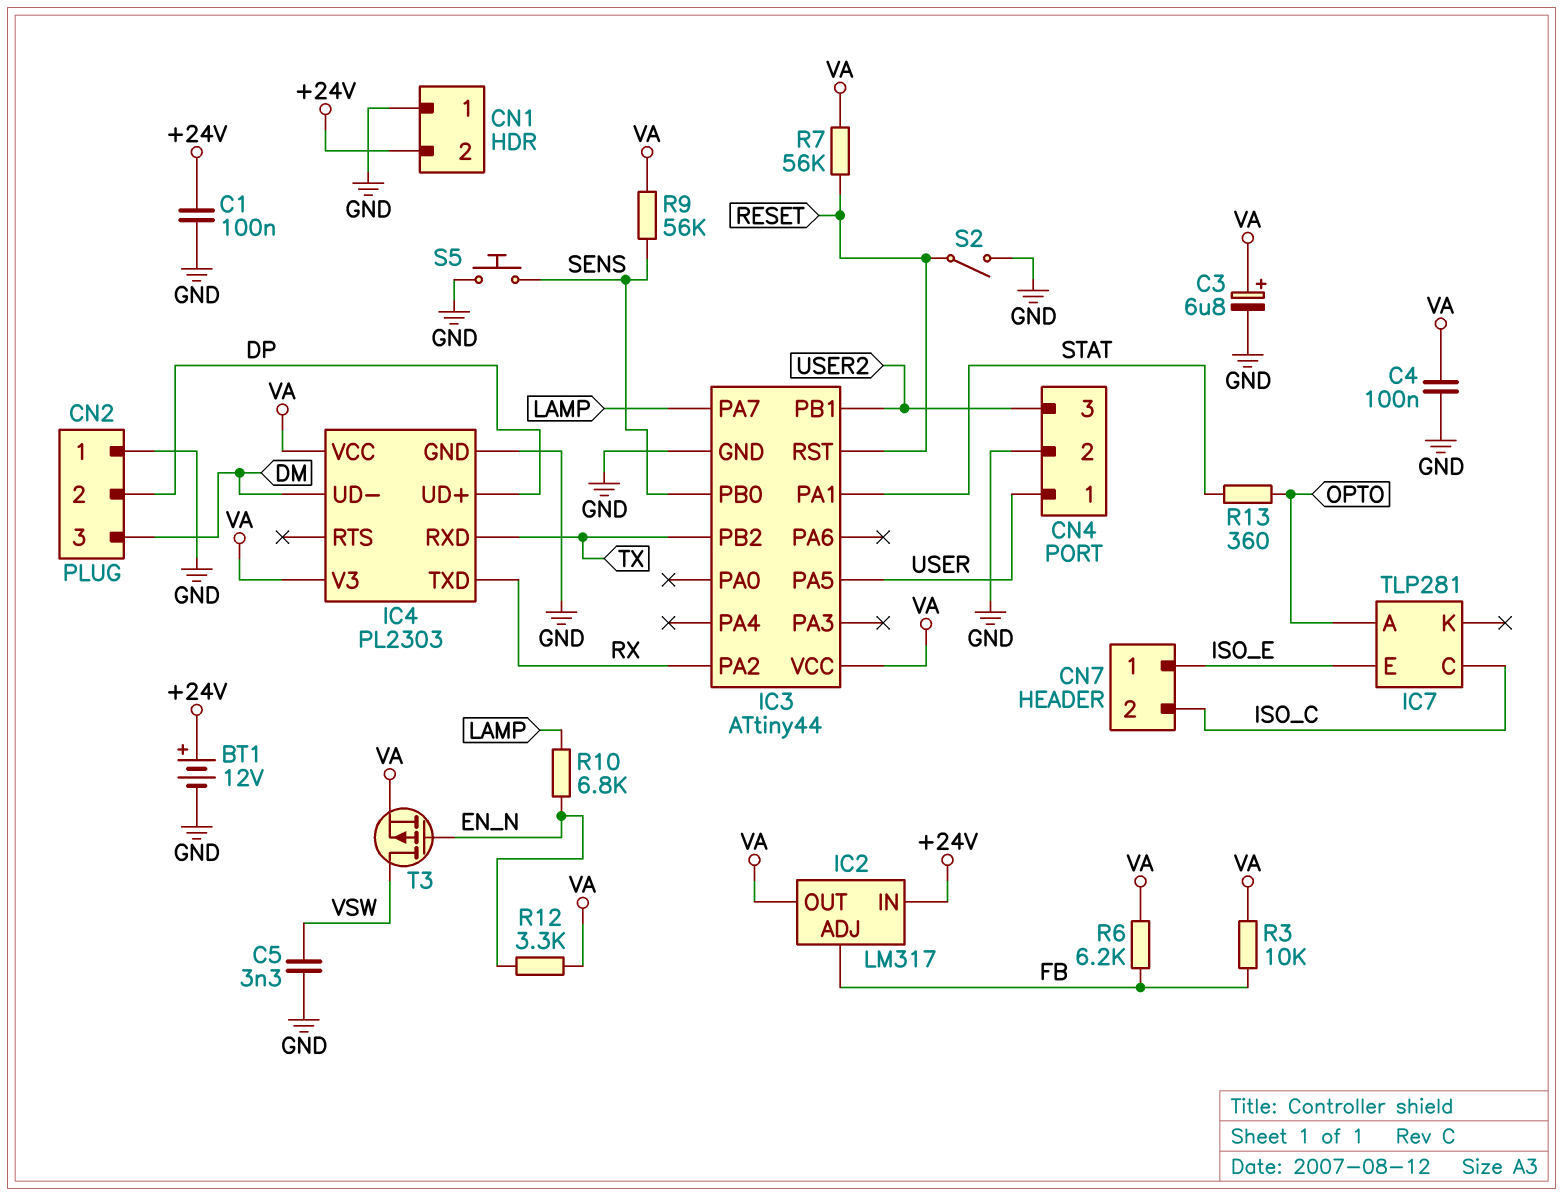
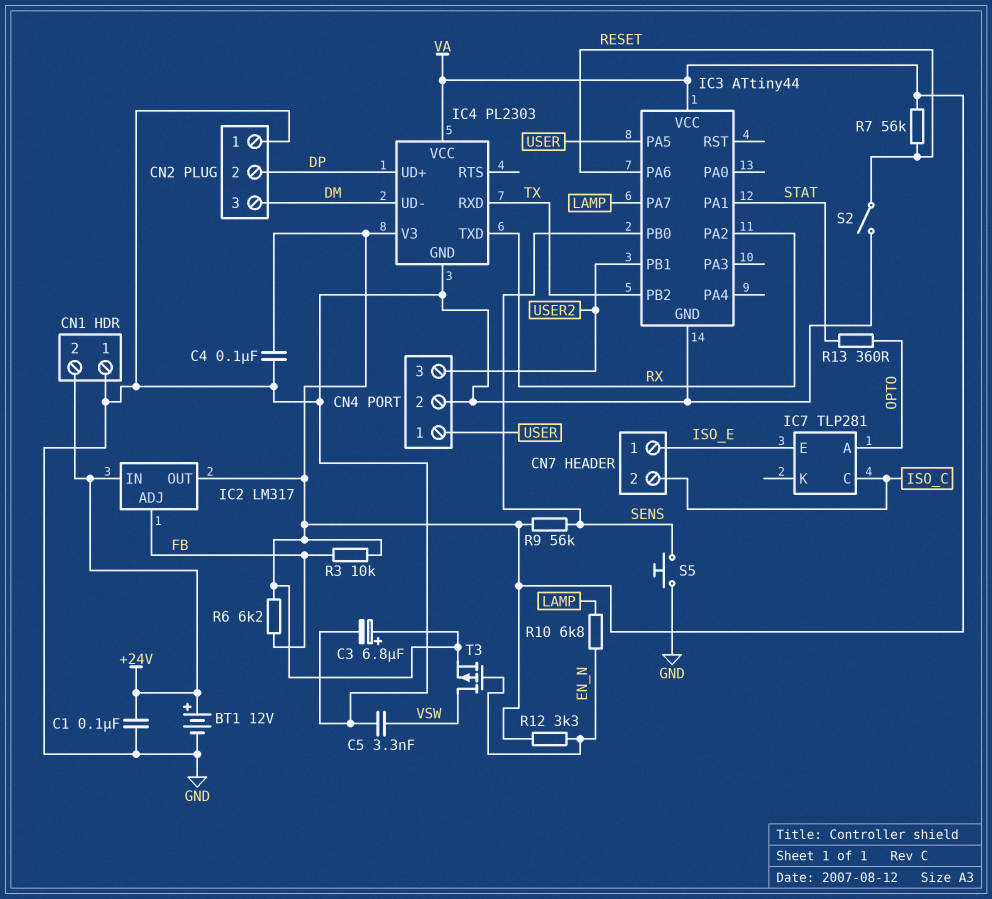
IC3 pin PA6: none -> RESET
IC3 pin RST: RESET -> none

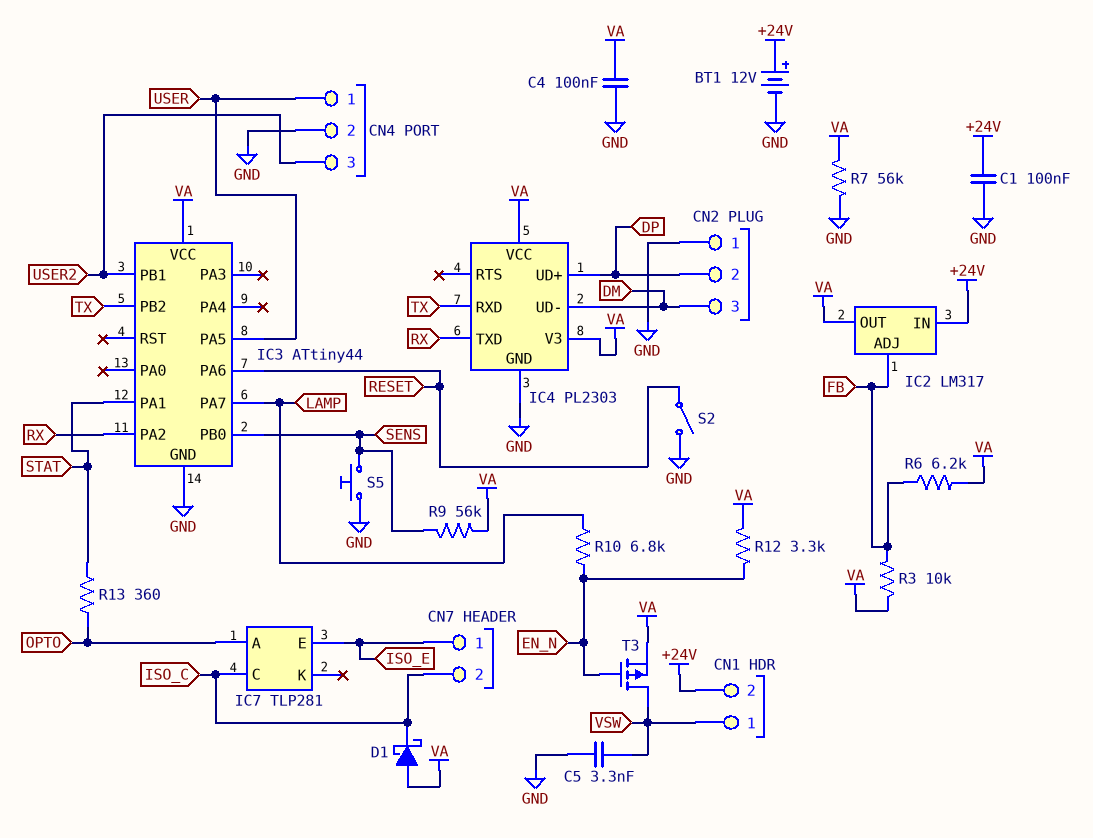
C3: 6.8uF (plus VA, minus GND) -> none
CN1 pin 1: GND -> VSW
D1: none -> schottky (A VA, K ISO_C)
R7: 56k (RESET, VA) -> 56k (GND, VA)

